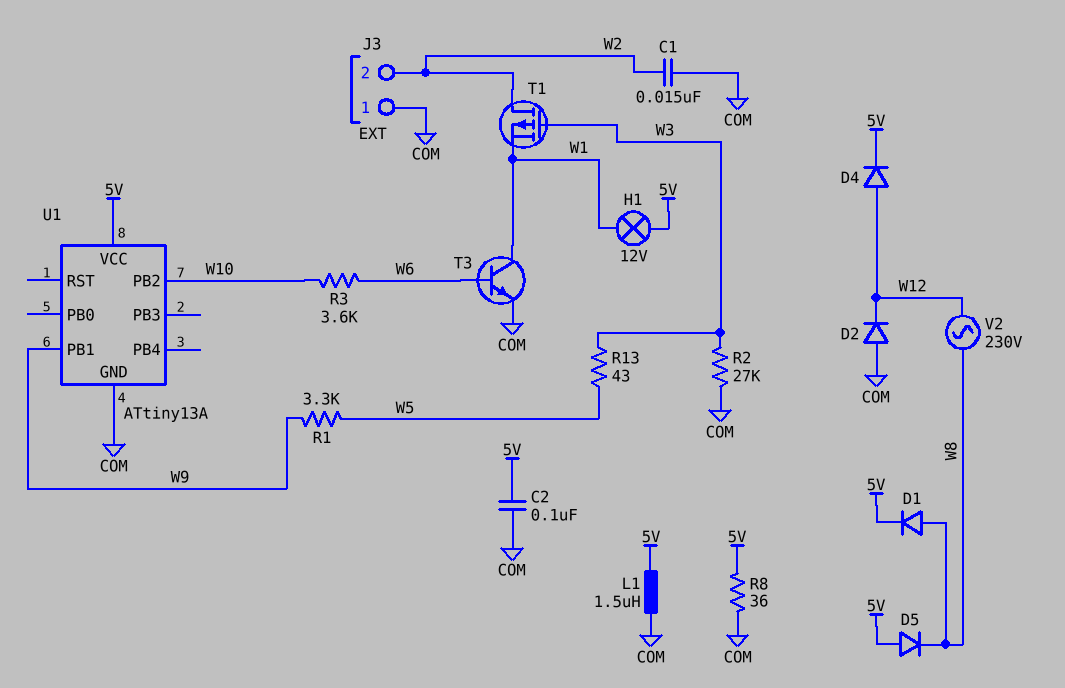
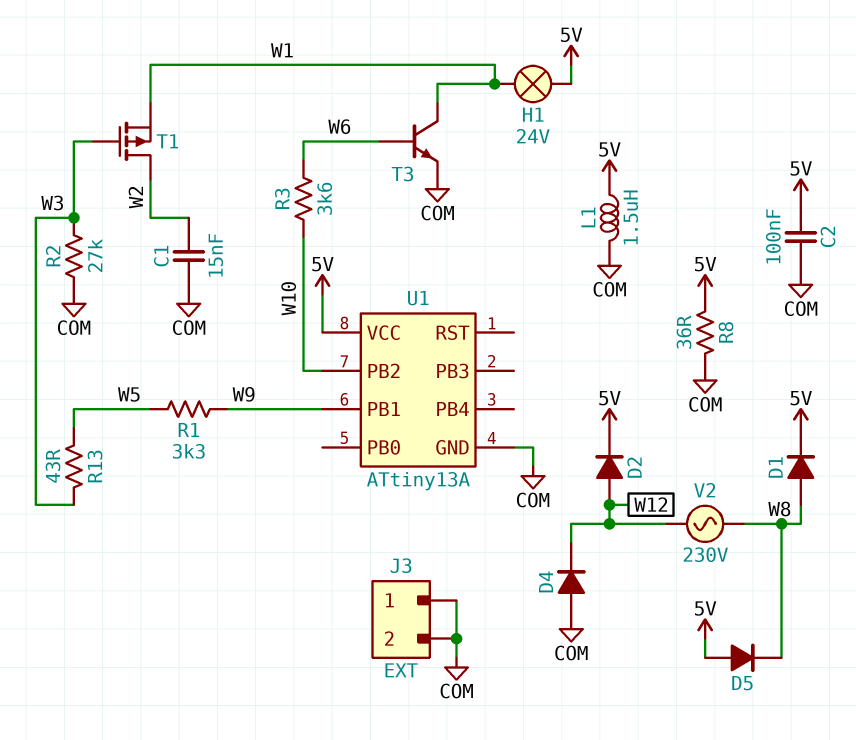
D2: diode (A COM, K W12) -> diode (A W12, K 5V)
D4: diode (A W12, K 5V) -> diode (A COM, K W12)
H1: lamp 12V (5V, W1) -> lamp 24V (5V, W1)
J3 pin 2: W2 -> COM

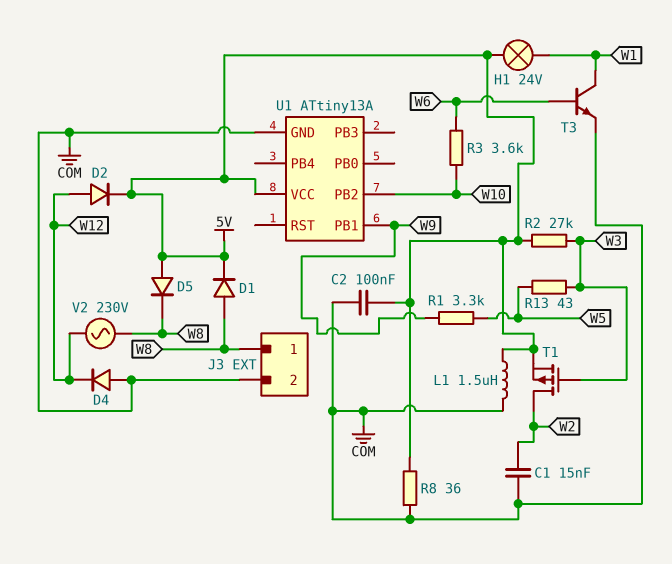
J3 pin 1: COM -> W8
R2: 27k (COM, W3) -> 27k (5V, W3)
T1: PMOS (G W3, D W2, S W1) -> PMOS (G W3, D W2, S 5V)

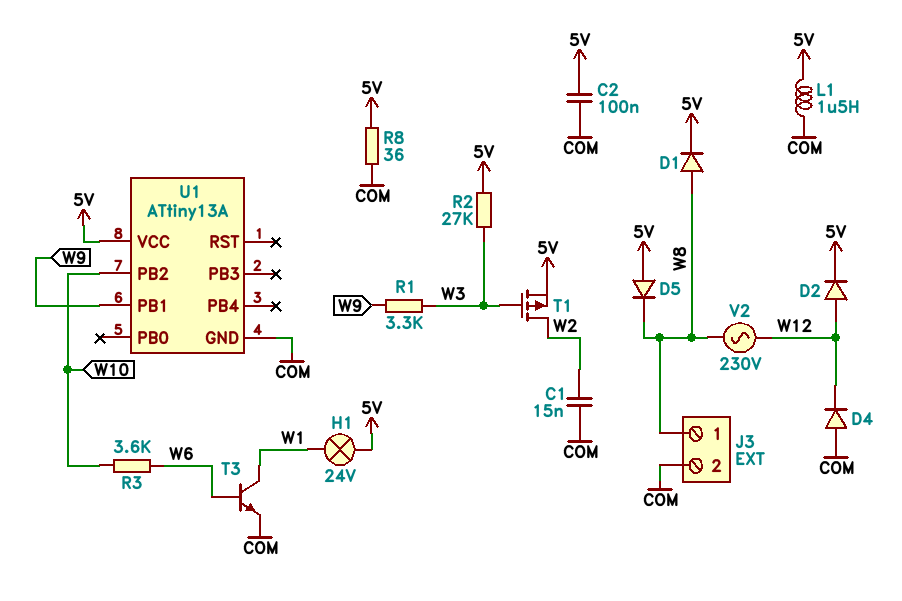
R1: 3.3k (W5, W9) -> 3.3k (W3, W9)
R13: 43 (W3, W5) -> none

